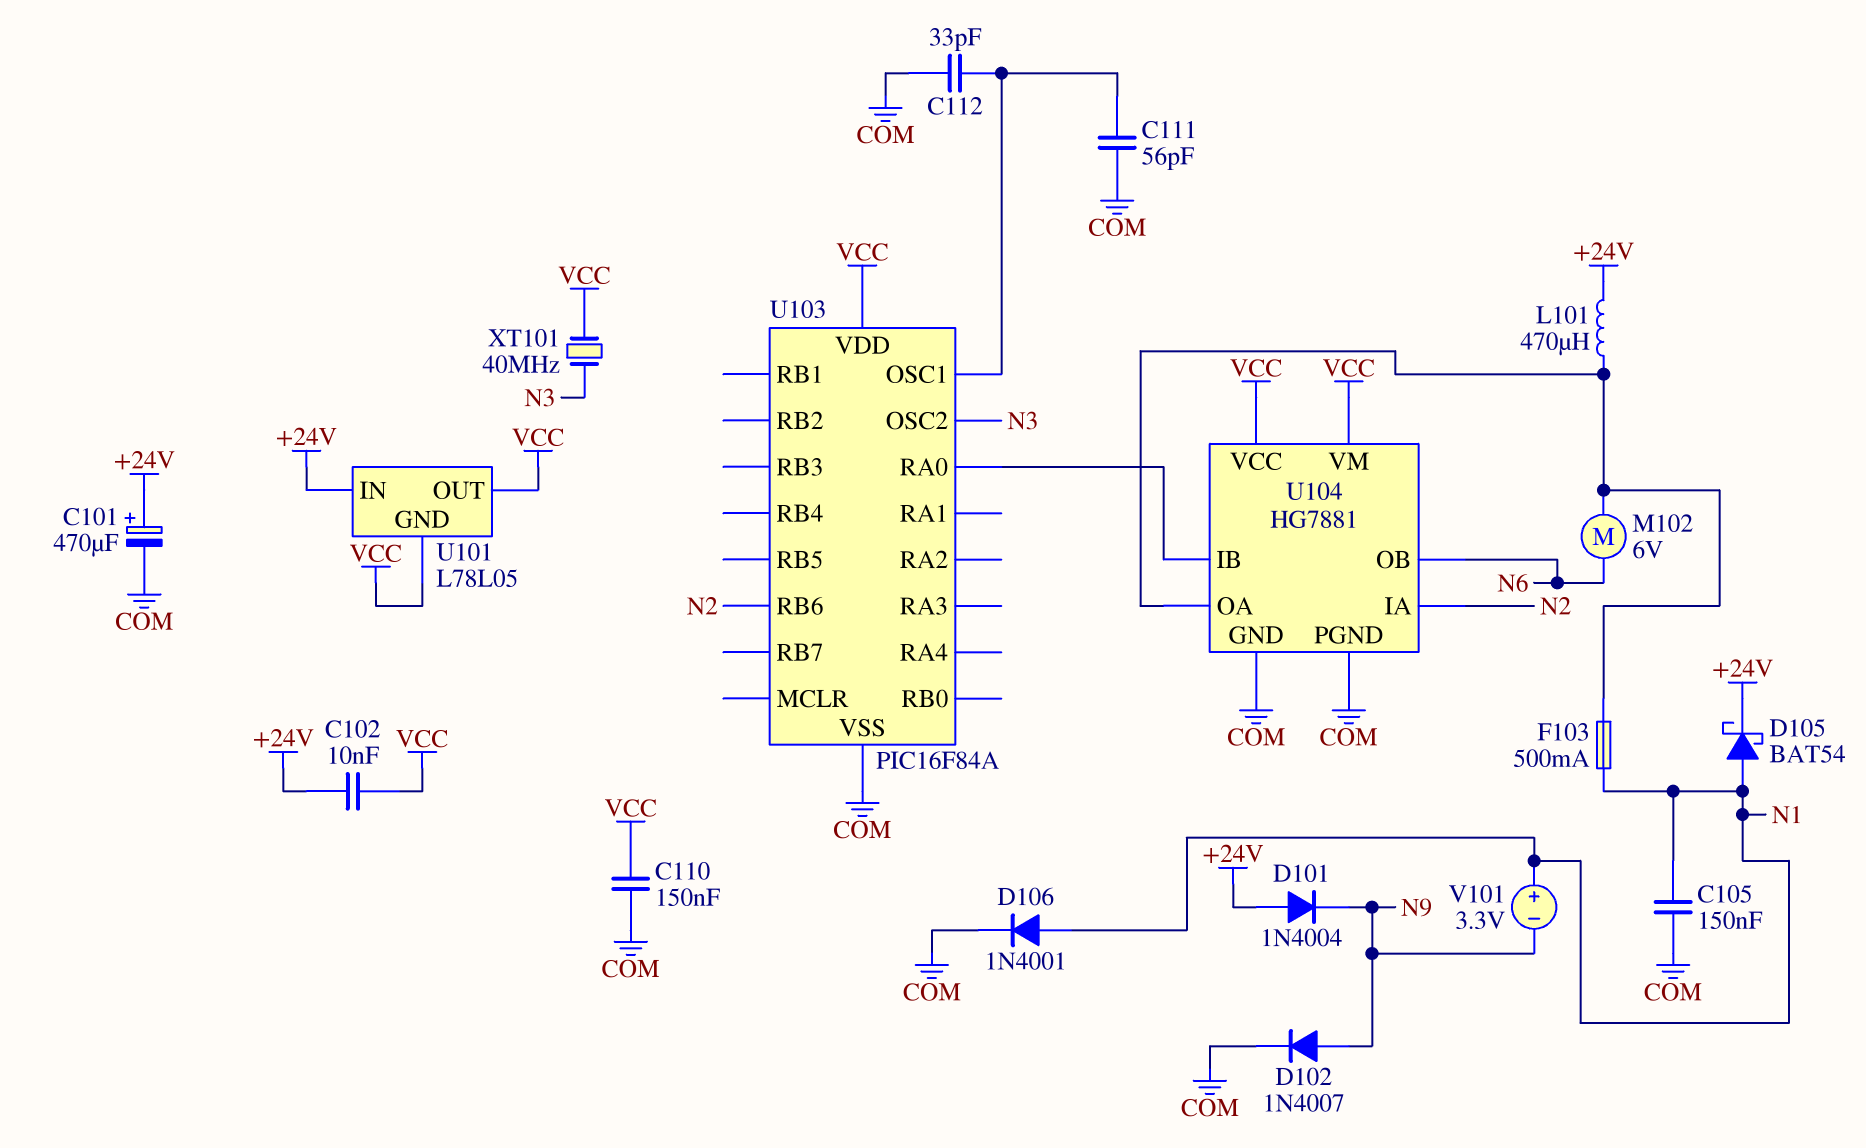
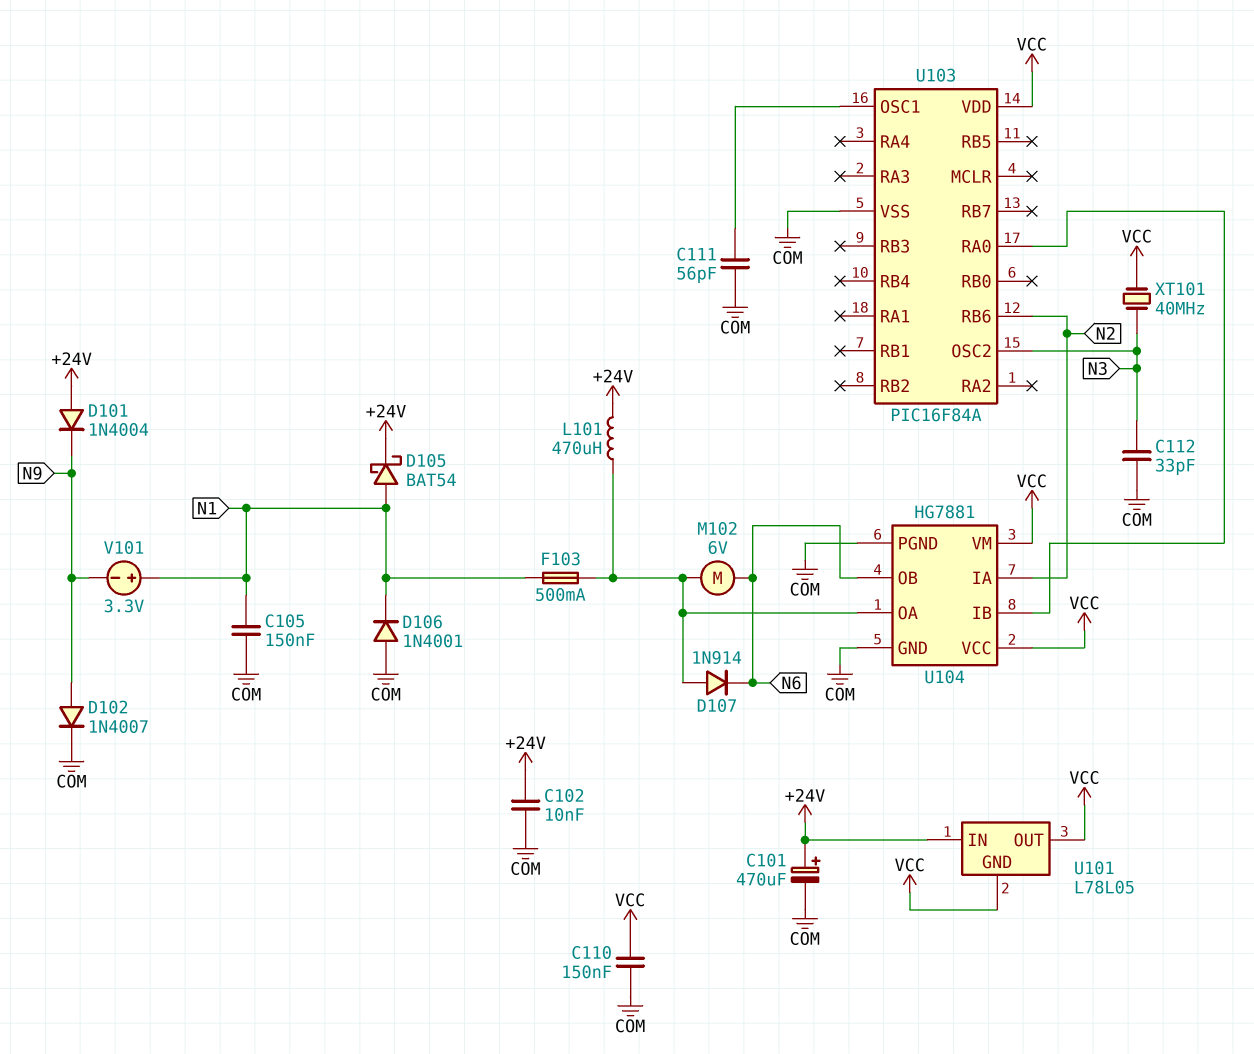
C102: 10nF (+24V, VCC) -> 10nF (+24V, COM)
C112: 33pF (COM, U103/OSC1) -> 33pF (COM, N3)
D106: diode 1N4001 (A N1, K COM) -> diode 1N4001 (A COM, K N1)
D107: none -> diode 1N914 (A U104/OA, K N6)

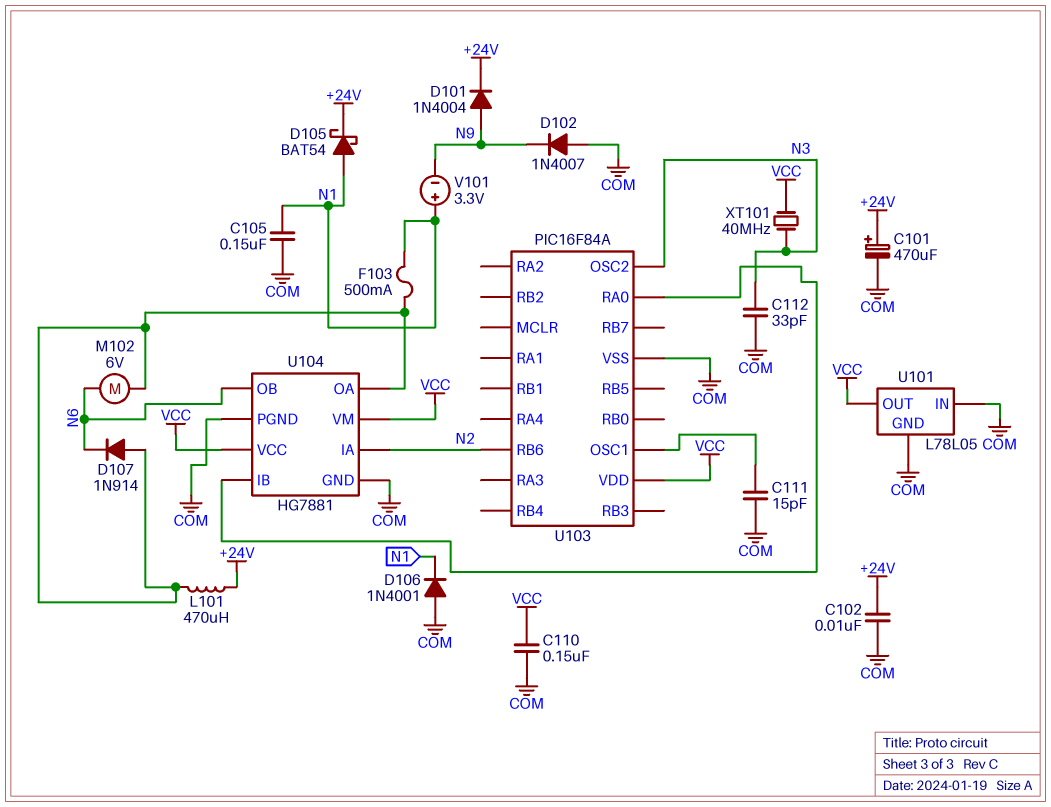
C111: 56pF (COM, U103/OSC1) -> 15pF (COM, U103/OSC1)
D101: diode 1N4004 (A +24V, K N9) -> diode 1N4004 (A N9, K +24V)
D102: diode 1N4007 (A N9, K COM) -> diode 1N4007 (A COM, K N9)
U101 pin GND: VCC -> COM
U101 pin IN: +24V -> COM

